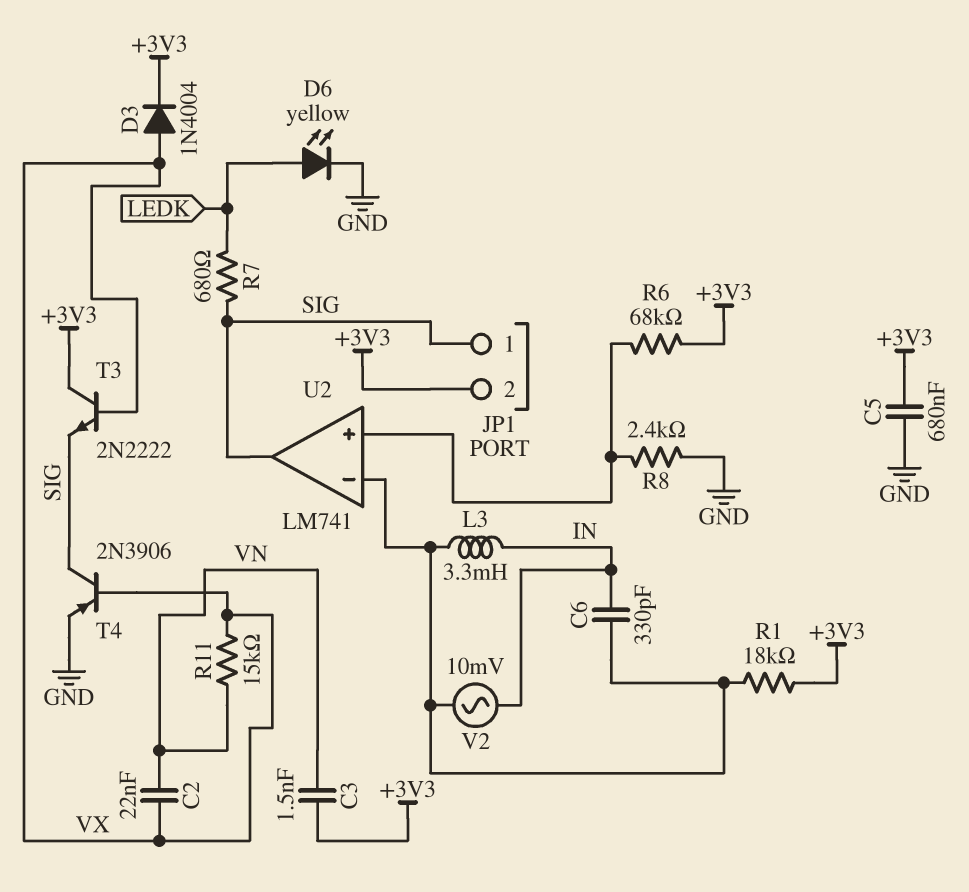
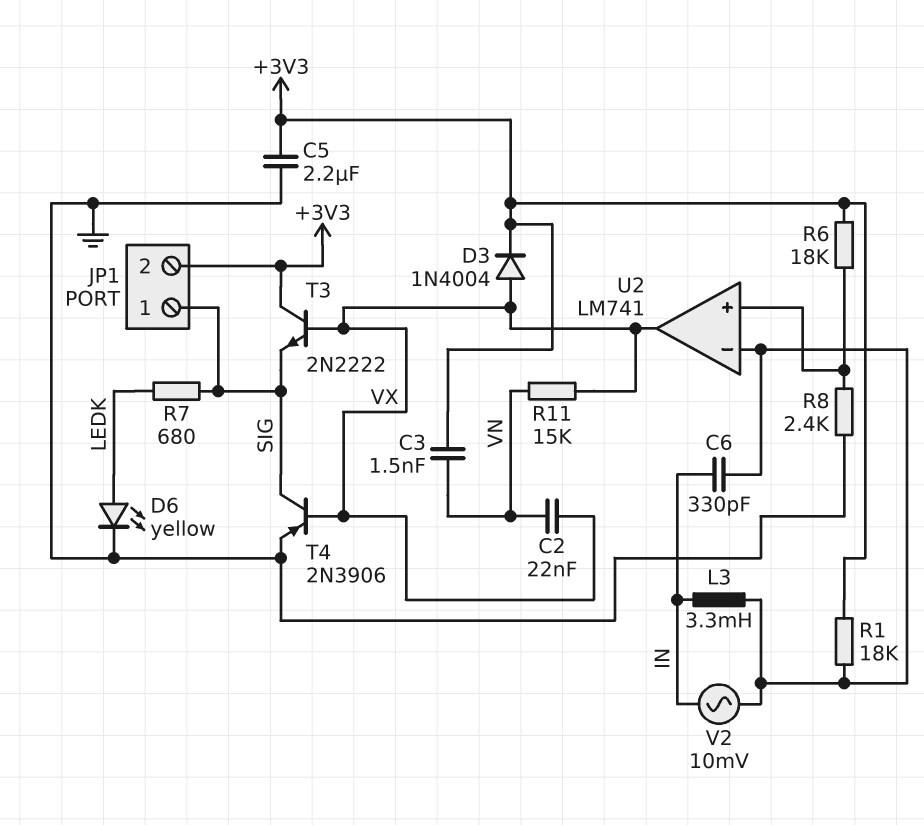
C5: 680nF (+3V3, GND) -> 2.2uF (+3V3, GND)
R6: 68k (+3V3, U2/in+) -> 18k (+3V3, U2/in+)
U2 pin out: SIG -> VX

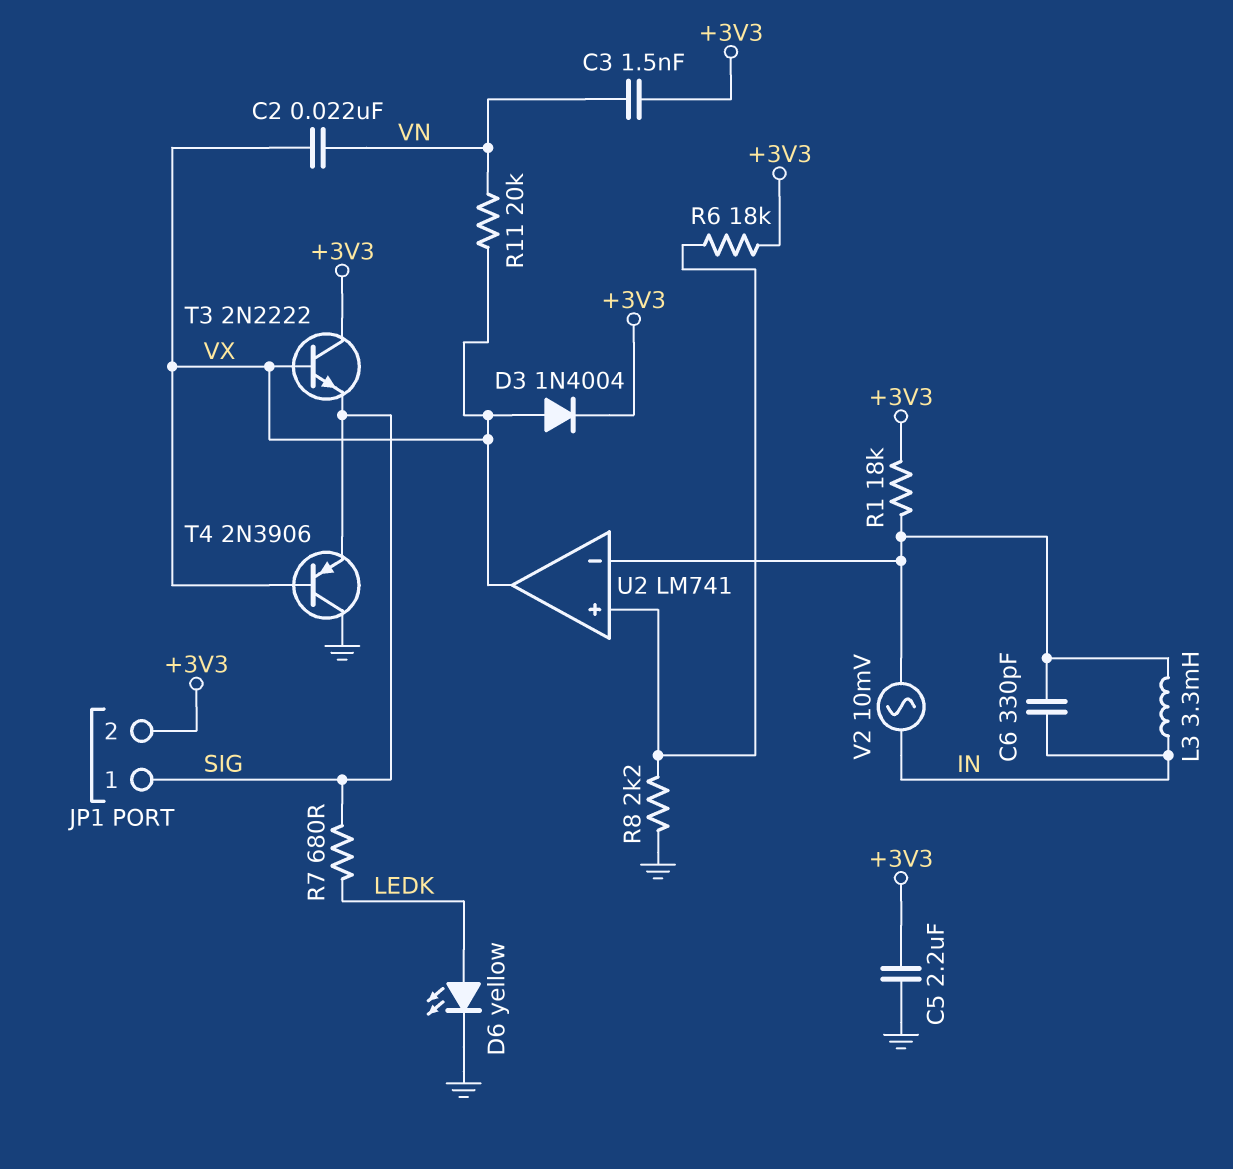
R8: 2.4k (GND, U2/in+) -> 2.2k (GND, U2/in+)
R11: 15k (VN, VX) -> 20k (VN, VX)
T4: PNP 2N3906 (B VX, C SIG, E GND) -> PNP 2N3906 (B VX, C GND, E SIG)

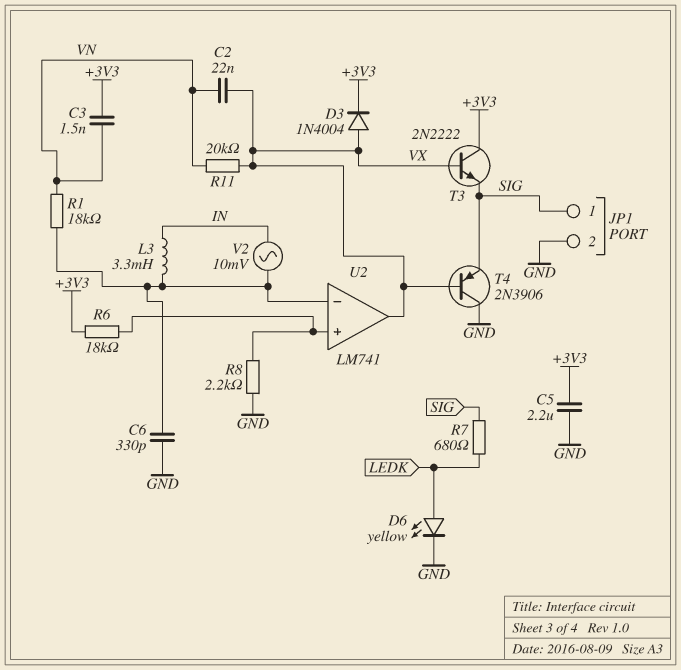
C6: 330pF (IN, U2/in-) -> 330pF (GND, U2/in-)
JP1 pin 2: +3V3 -> GND
R1: 18k (+3V3, U2/in-) -> 18k (U2/in-, VN)

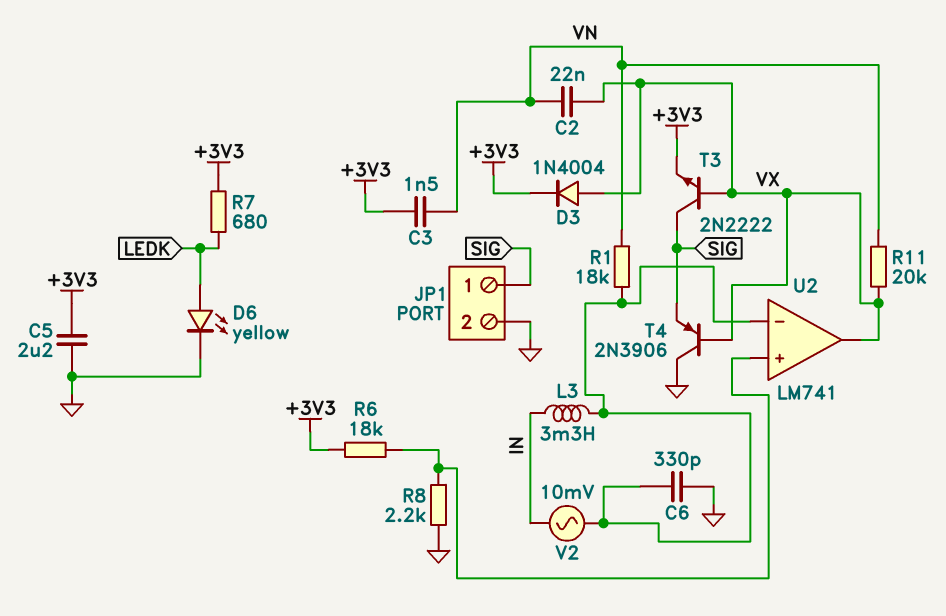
R7: 680 (LEDK, SIG) -> 680 (+3V3, LEDK)
T3: NPN 2N2222 (B VX, C +3V3, E SIG) -> NPN 2N2222 (B VX, C SIG, E +3V3)

